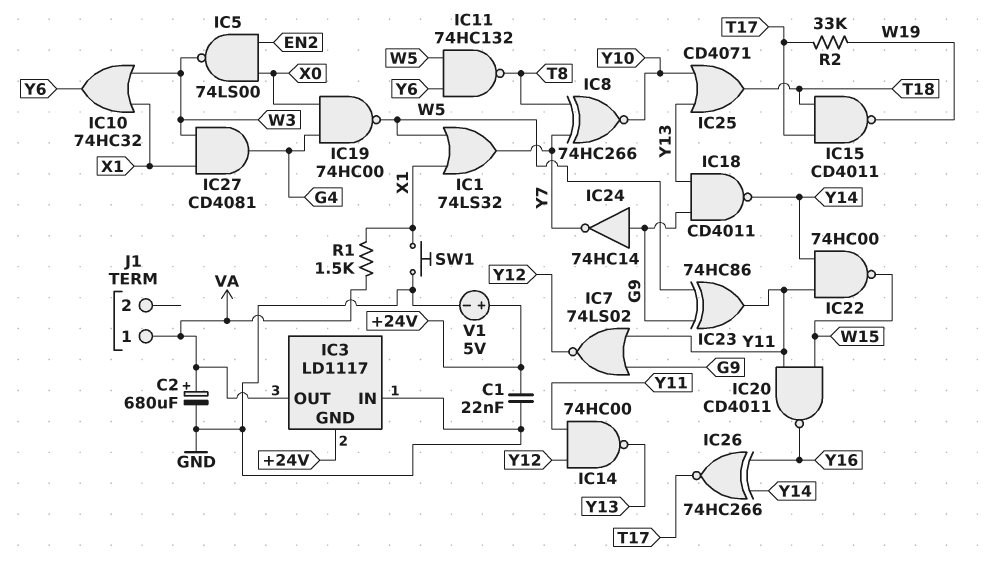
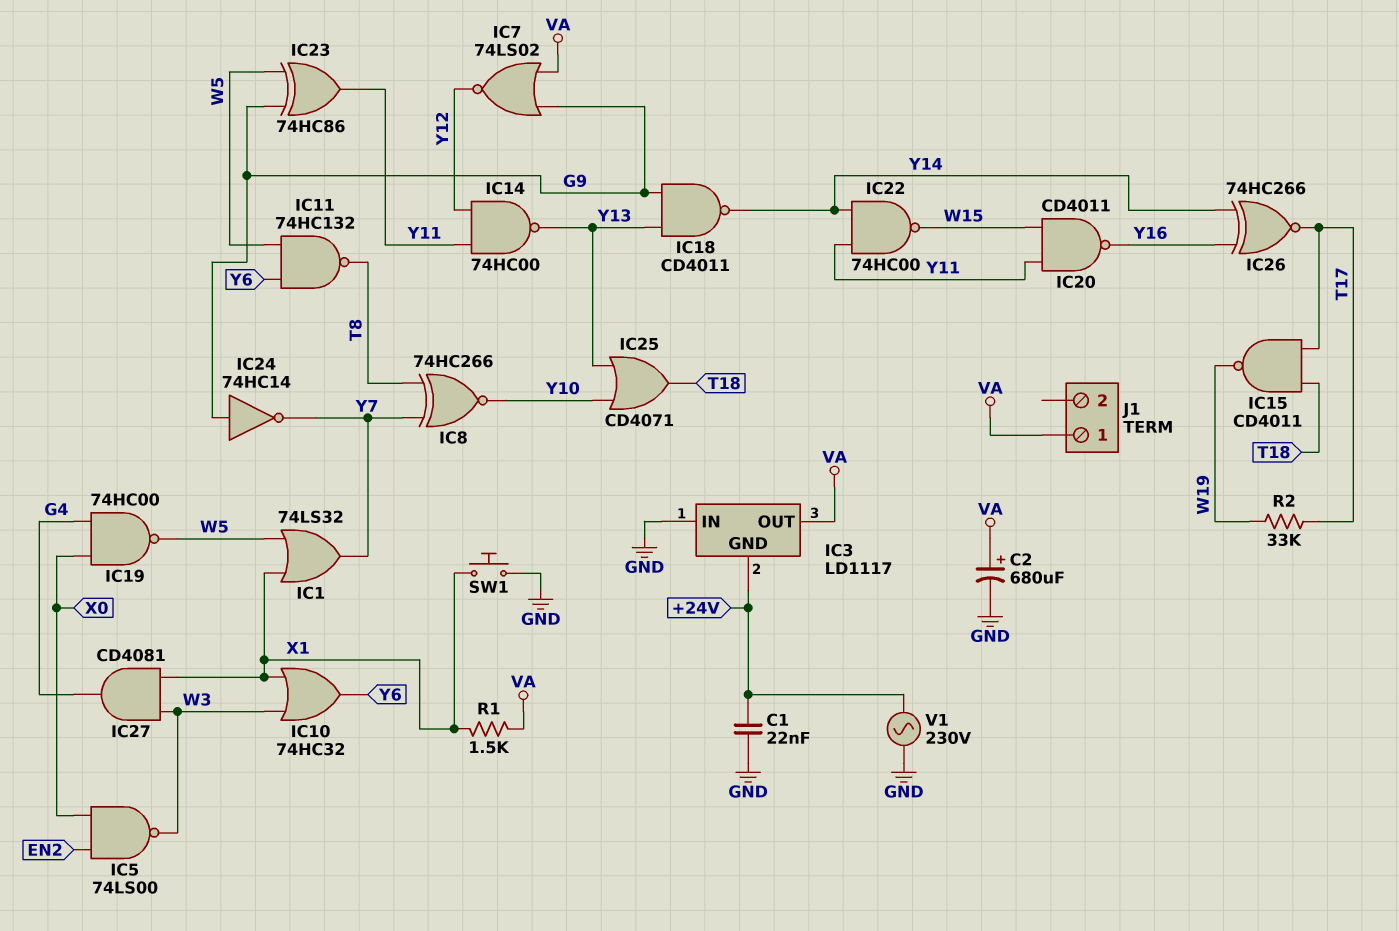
IC7: NOR 74LS02 (in G9, in Y11, out Y12) -> NOR 74LS02 (in G9, in VA, out Y12)
V1: 5V (plus +24V, minus GND) -> AC 230V (+24V, GND)

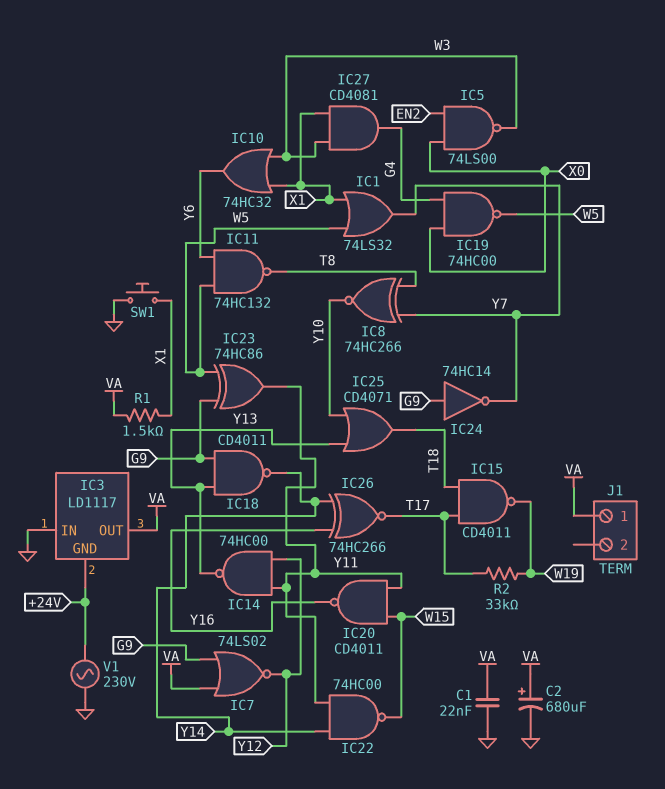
C1: 22nF (+24V, GND) -> 22nF (GND, VA)

